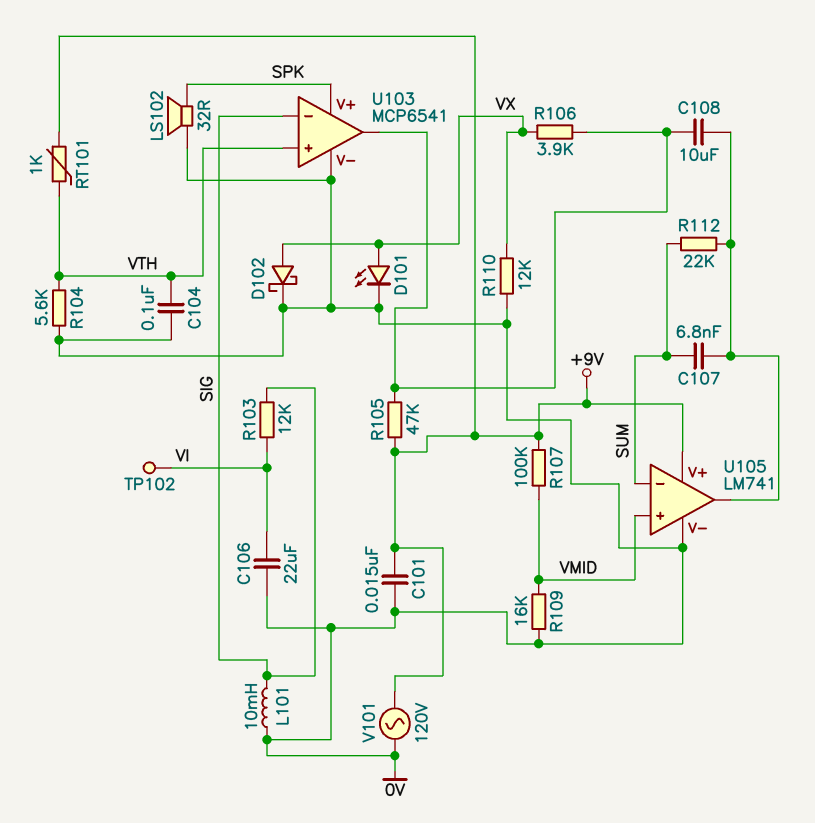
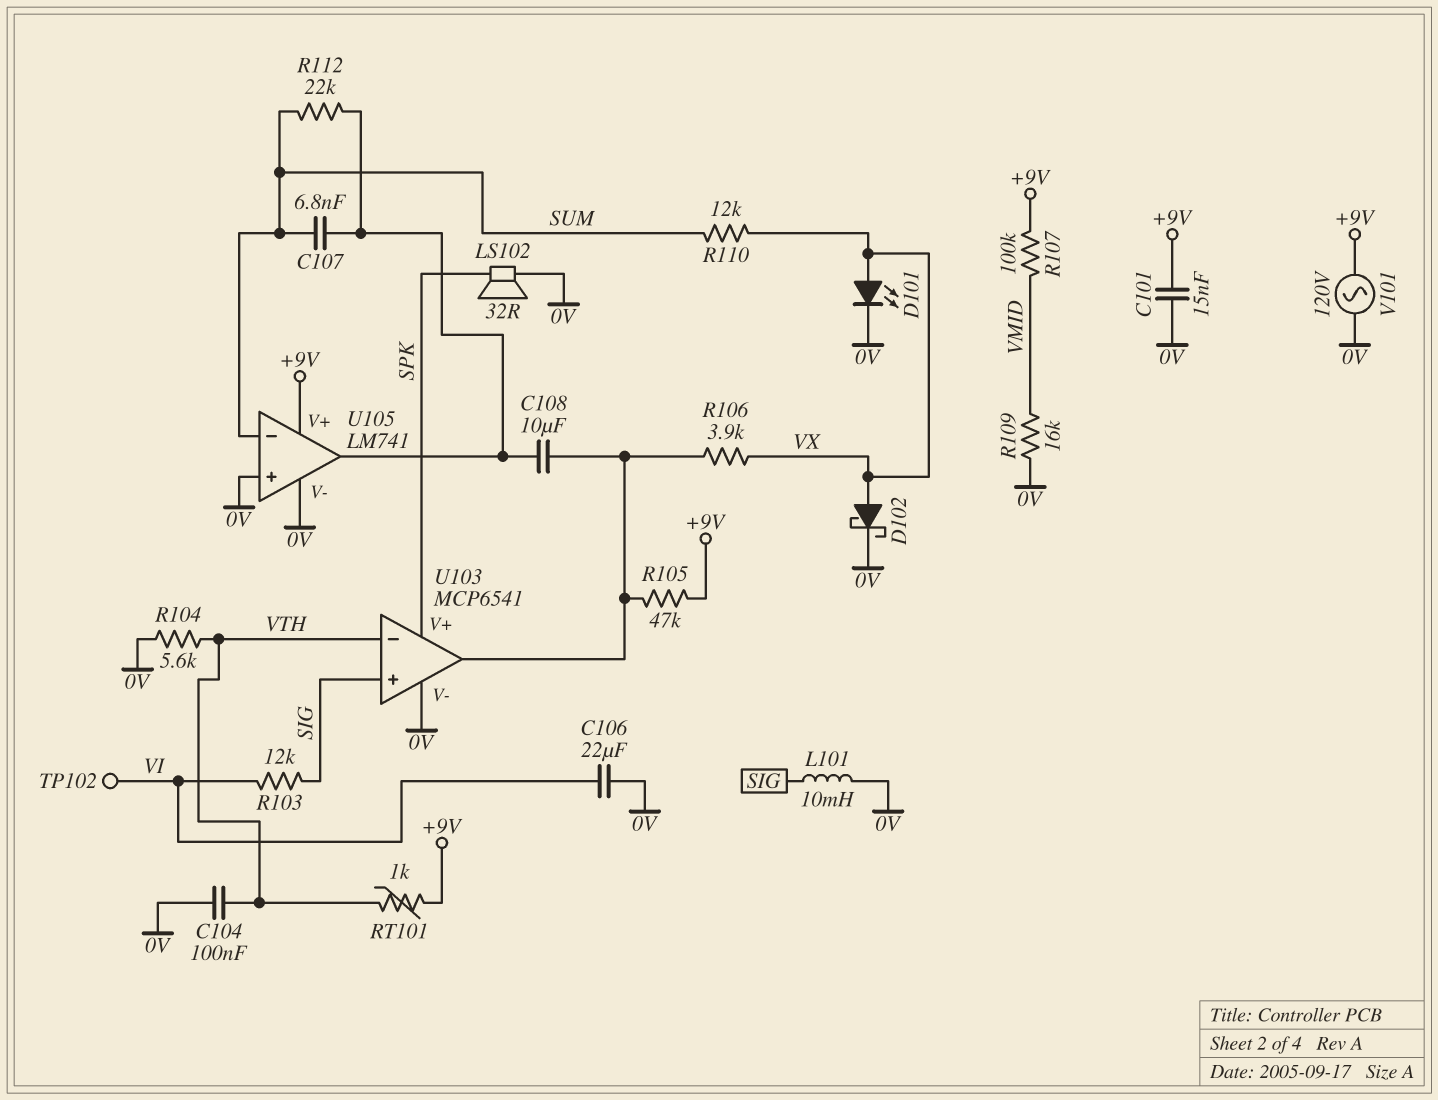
R110: 12k (0V, VX) -> 12k (SUM, VX)
U103 pin in+: VTH -> SIG
U103 pin in-: SIG -> VTH
U105 pin in+: VMID -> 0V

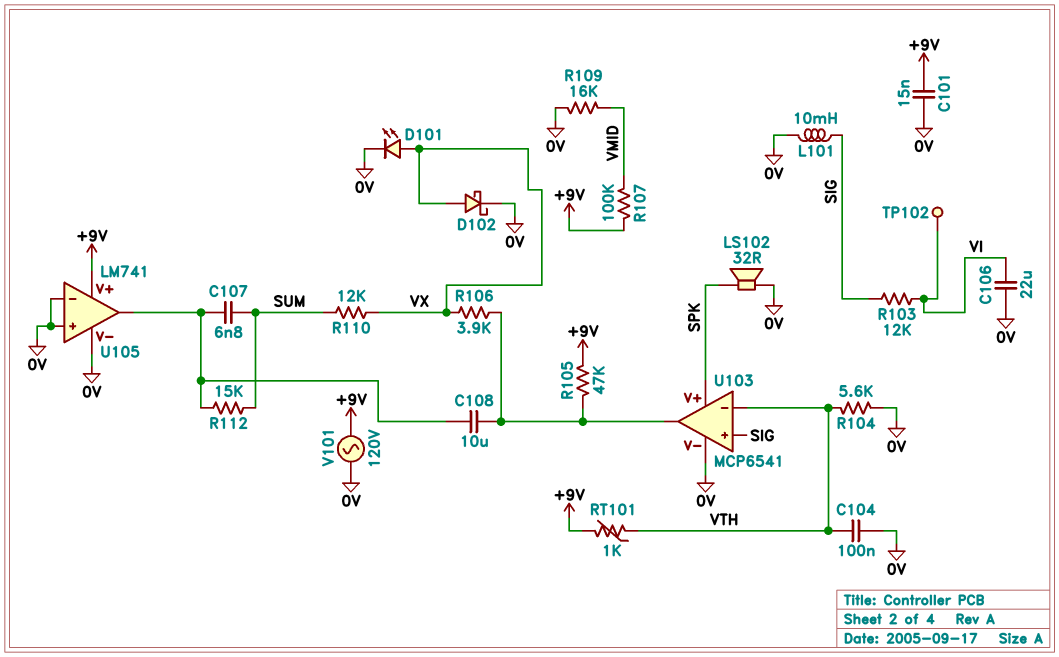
R112: 22k (SUM, U105/out) -> 15k (SUM, U105/out)
U105 pin in-: SUM -> 0V

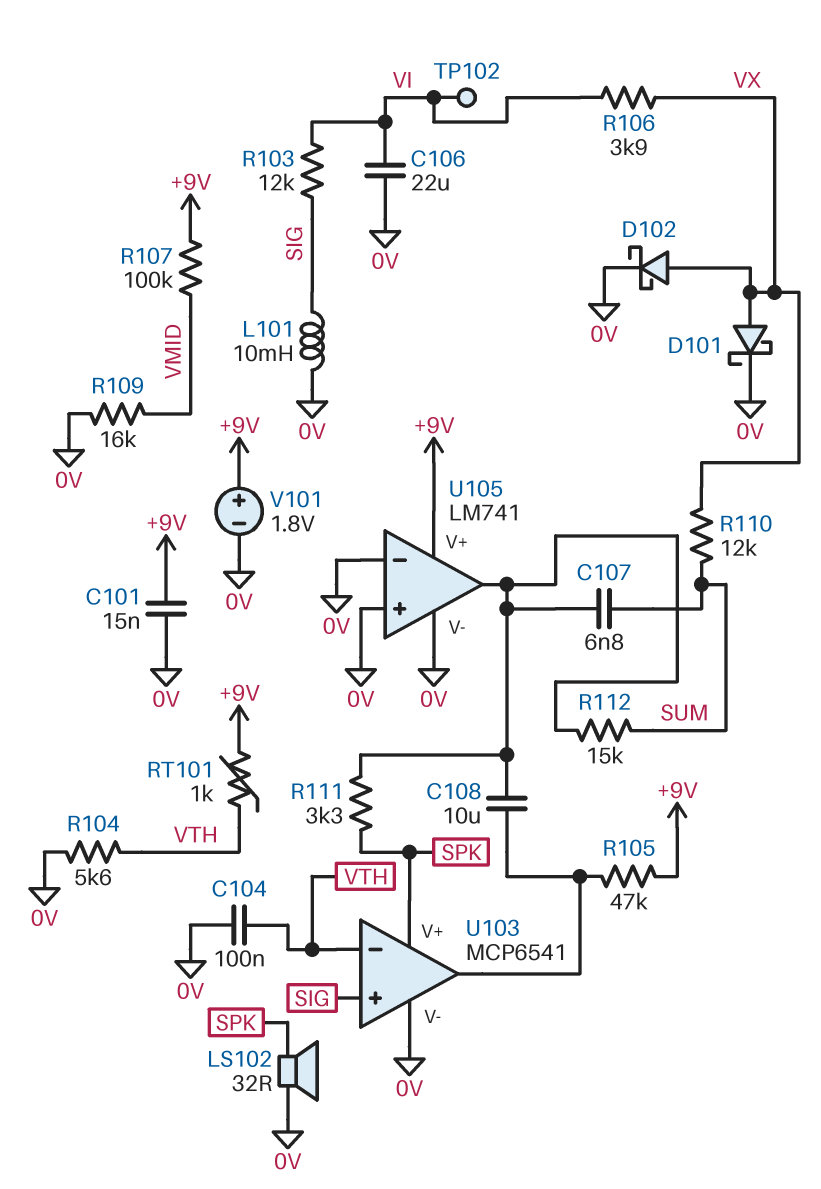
D101: LED (A VX, K 0V) -> schottky (A VX, K 0V)
R106: 3.9k (U103/out, VX) -> 3.9k (VI, VX)
R111: none -> 3.3k (SPK, U105/out)
V101: AC 120V (+9V, 0V) -> 1.8V (plus +9V, minus 0V)

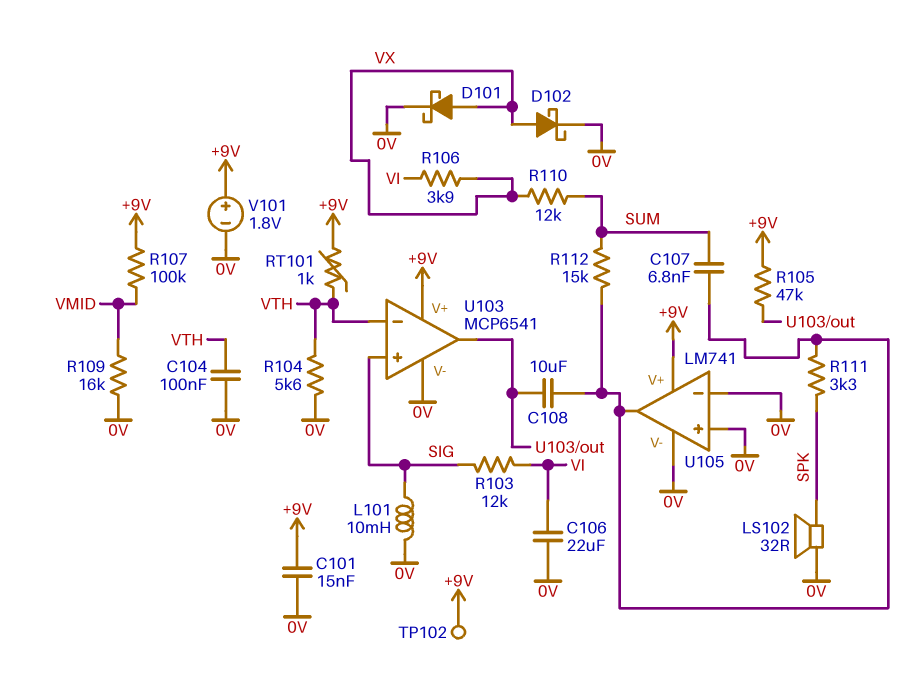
TP102: test point (VI) -> test point (+9V)
U103 pin V+: SPK -> +9V

